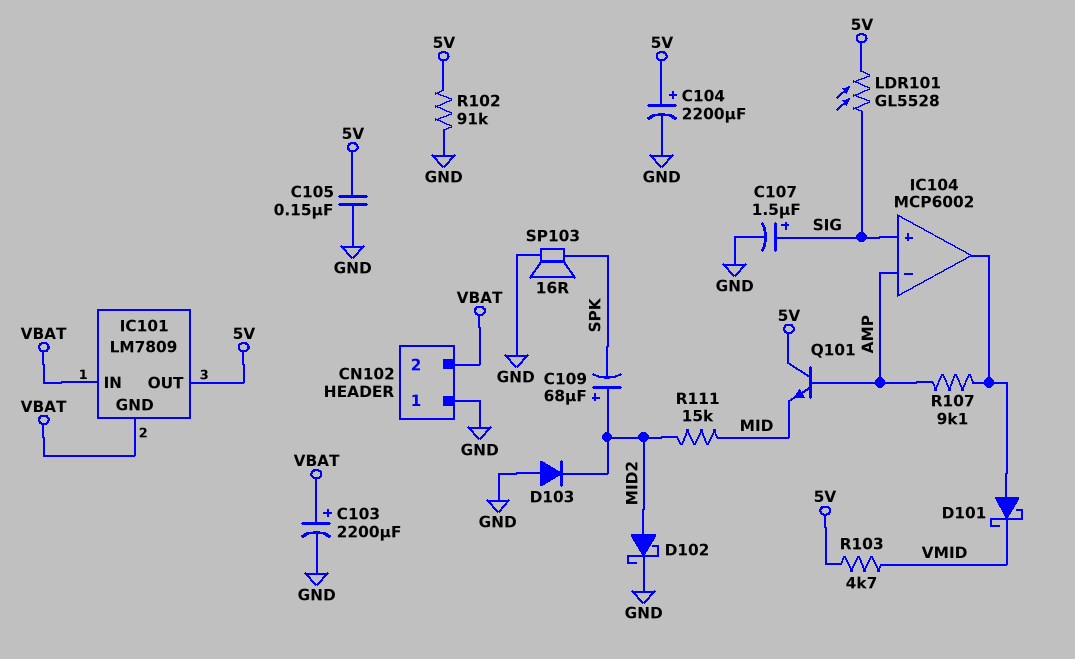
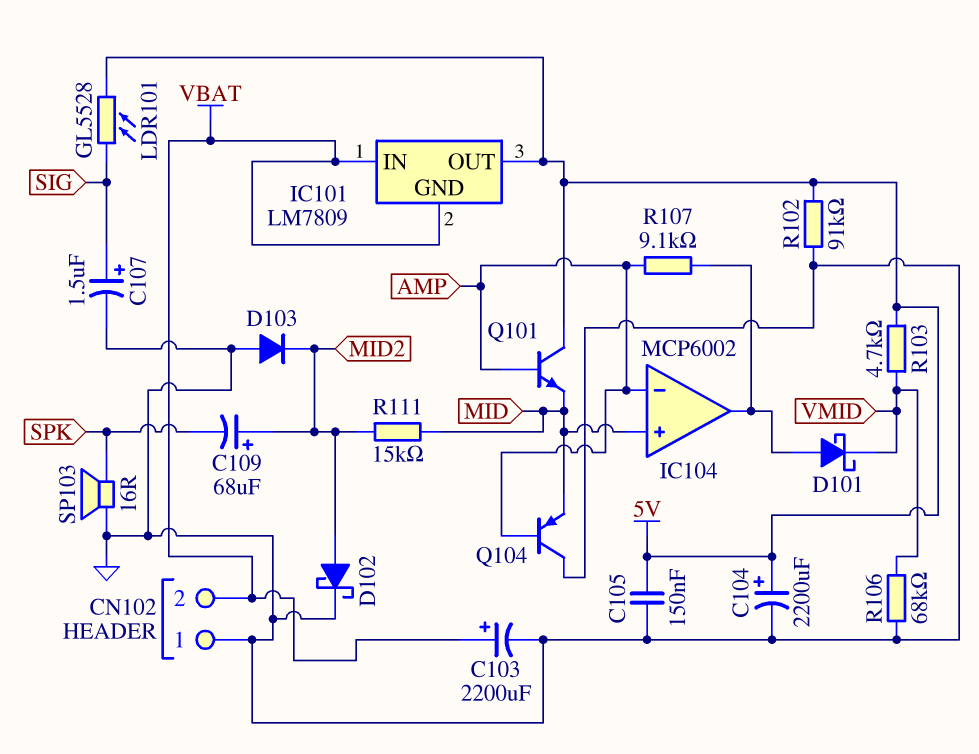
IC104 pin in+: SIG -> MID
Q104: none -> PNP (B AMP, C GND, E MID)
R106: none -> 68k (GND, VMID)

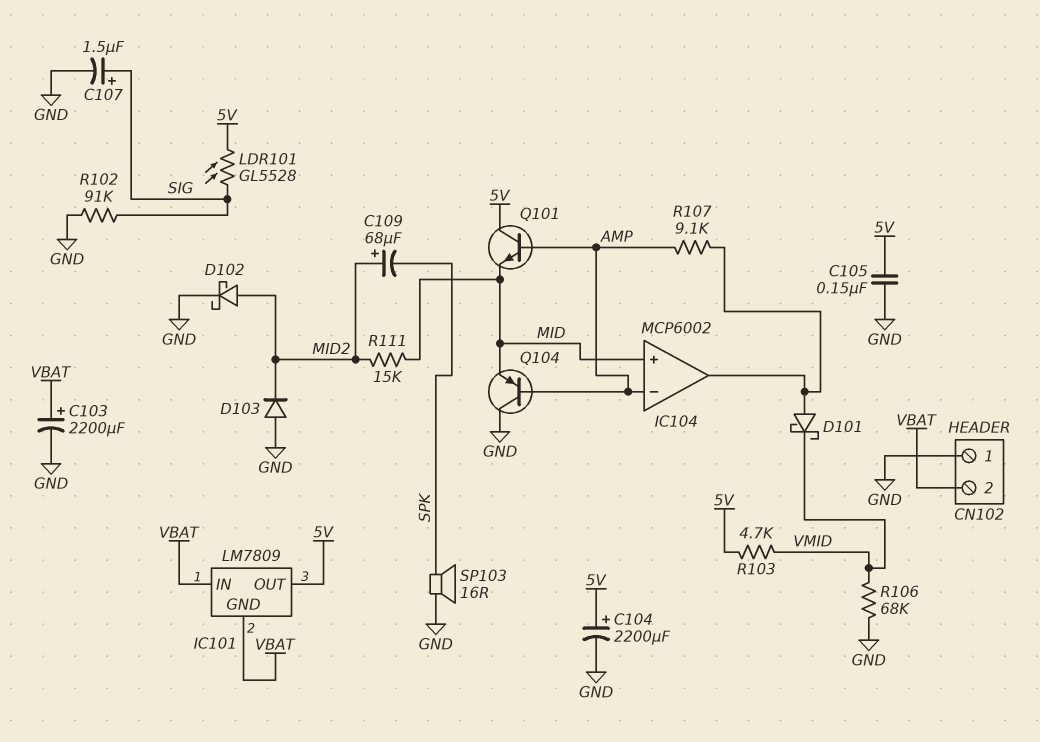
R102: 91k (5V, GND) -> 91k (GND, SIG)

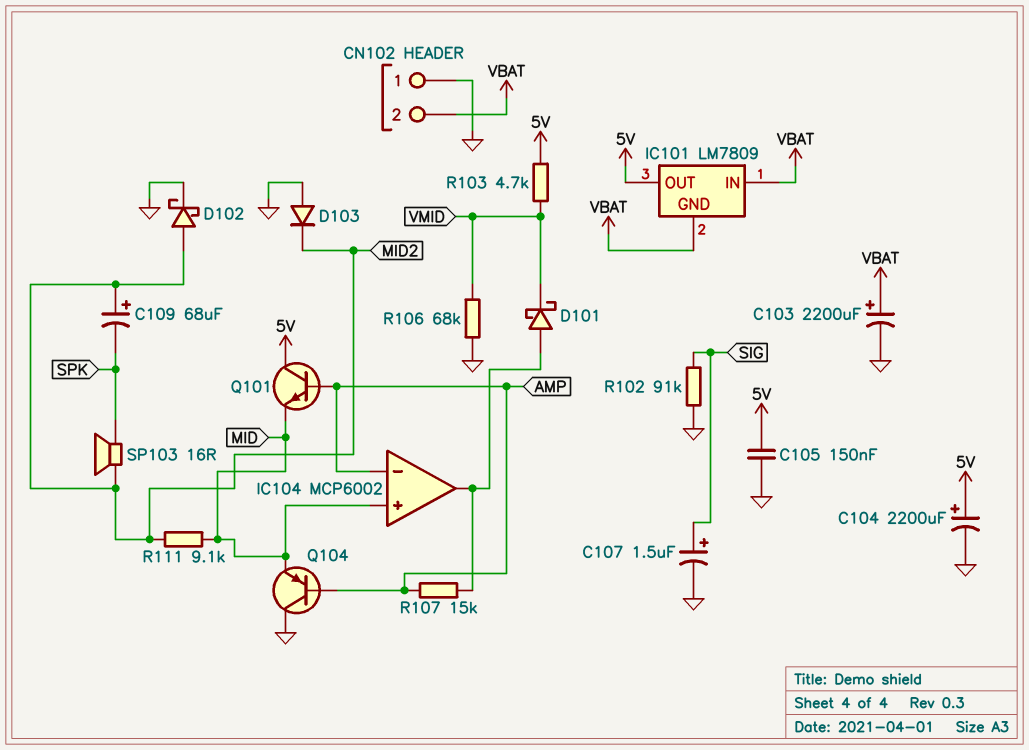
LDR101: GL5528 (5V, SIG) -> none
R107: 9.1k (AMP, IC104/out) -> 15k (AMP, IC104/out)
R111: 15k (MID, MID2) -> 9.1k (MID, MID2)
SP103: speaker 16R (GND, SPK) -> speaker 16R (MID2, SPK)

